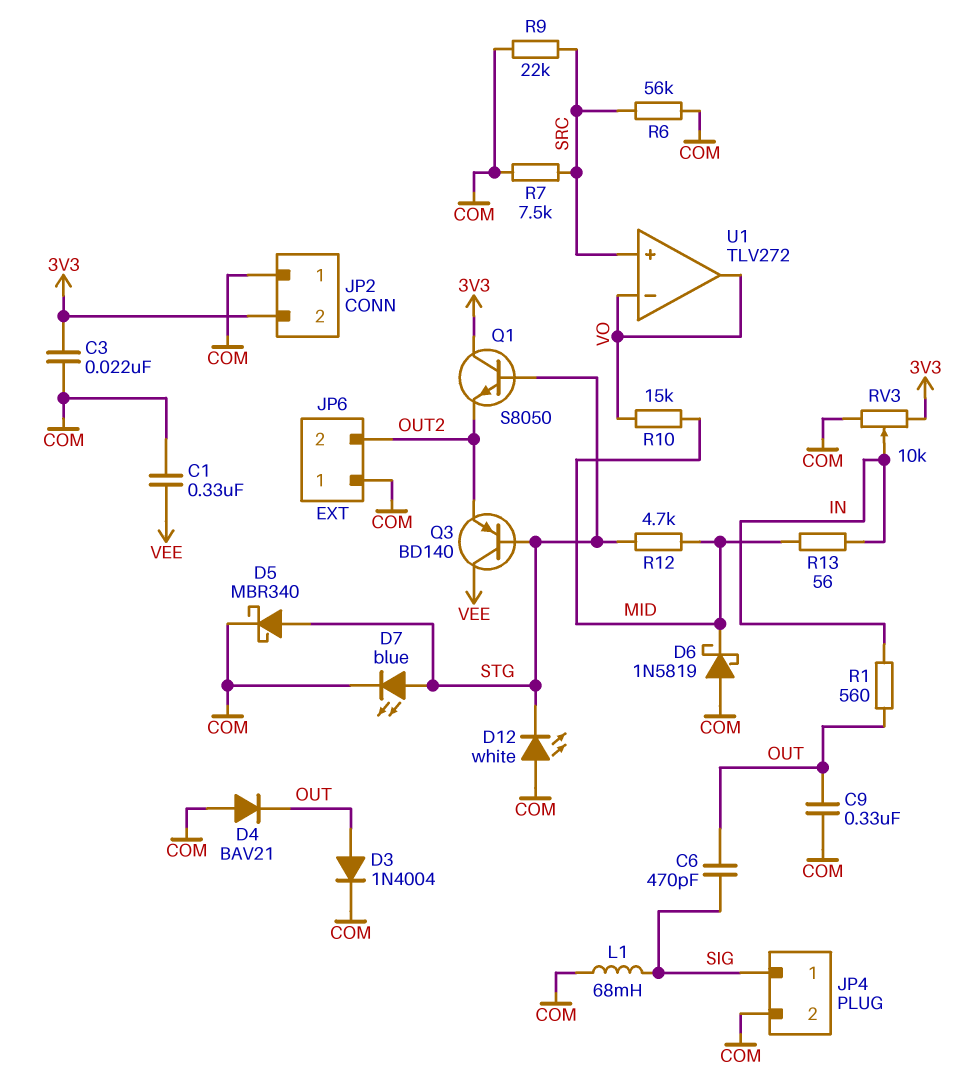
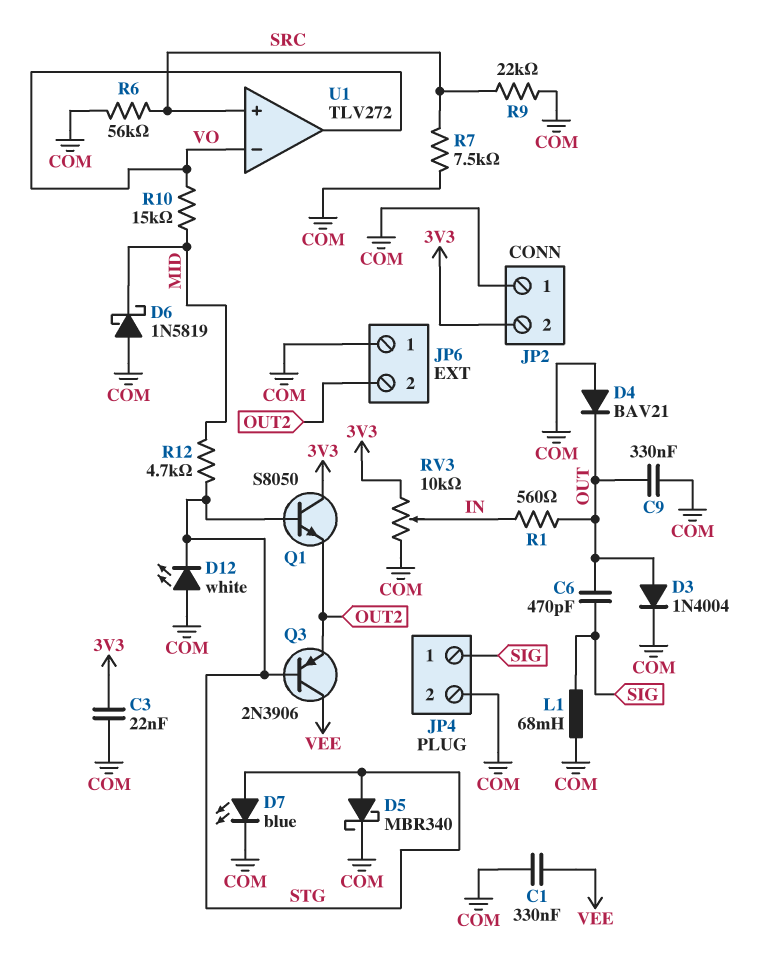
Q3: PNP BD140 (B STG, C VEE, E OUT2) -> PNP 2N3906 (B STG, C VEE, E OUT2)
R13: 56 (IN, MID) -> none

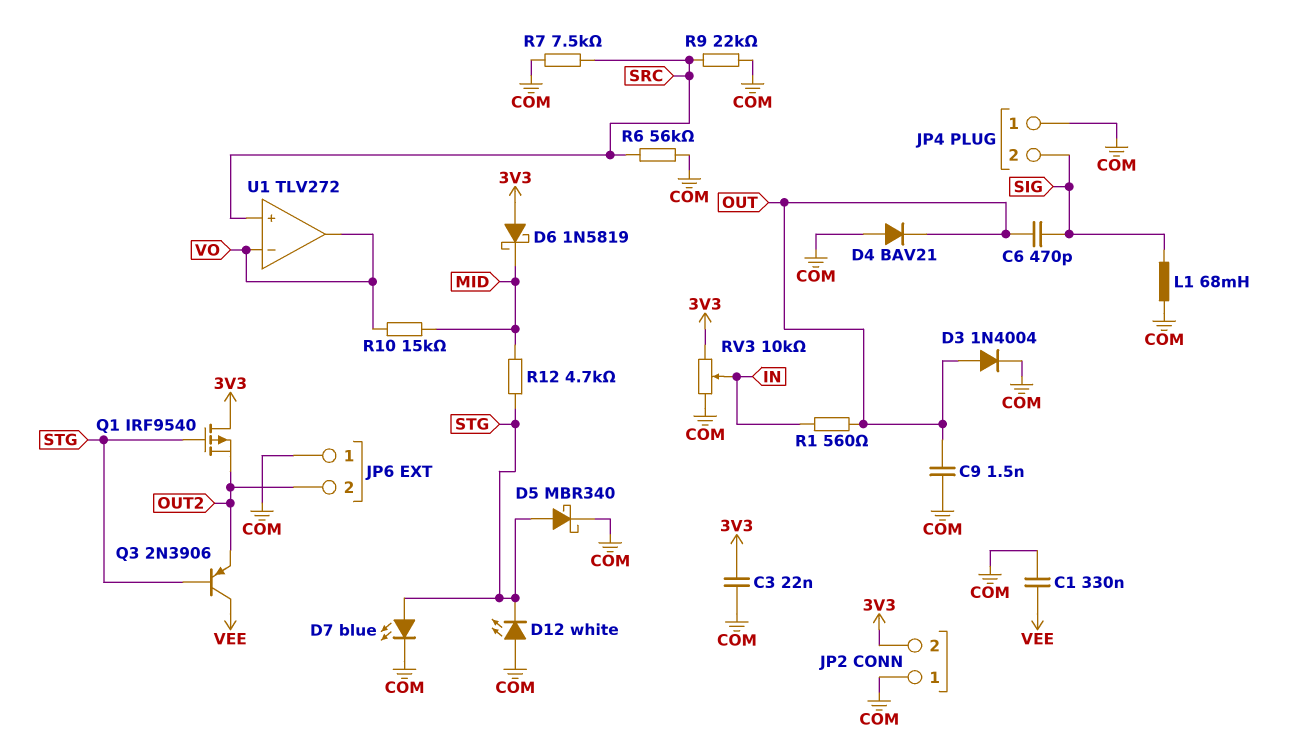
C9: 330nF (COM, OUT) -> 1.5nF (COM, OUT)
D6: schottky 1N5819 (A COM, K MID) -> schottky 1N5819 (A 3V3, K MID)
JP4 pin 1: SIG -> COM
JP4 pin 2: COM -> SIG
Q1: NPN S8050 (B STG, C 3V3, E OUT2) -> PMOS IRF9540 (G STG, D 3V3, S OUT2)

